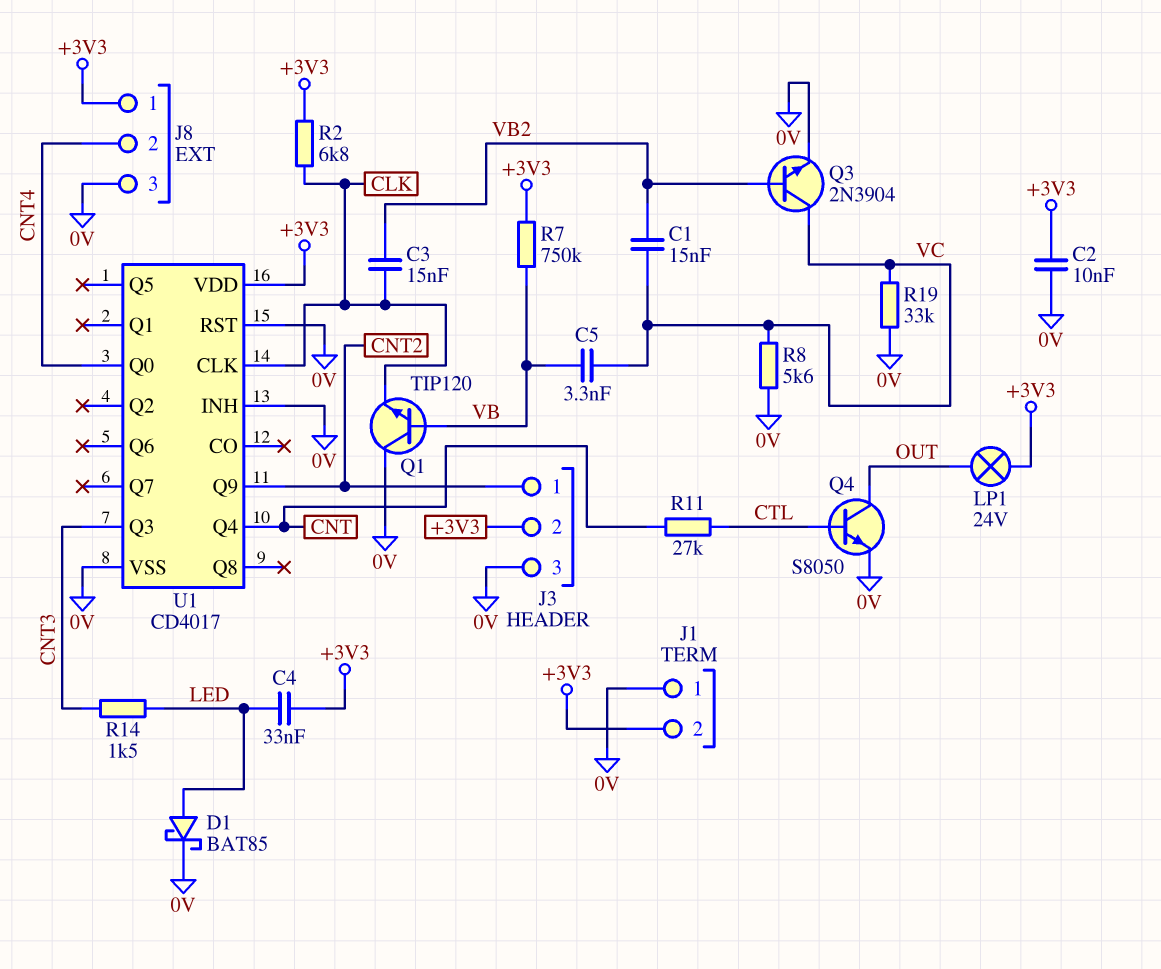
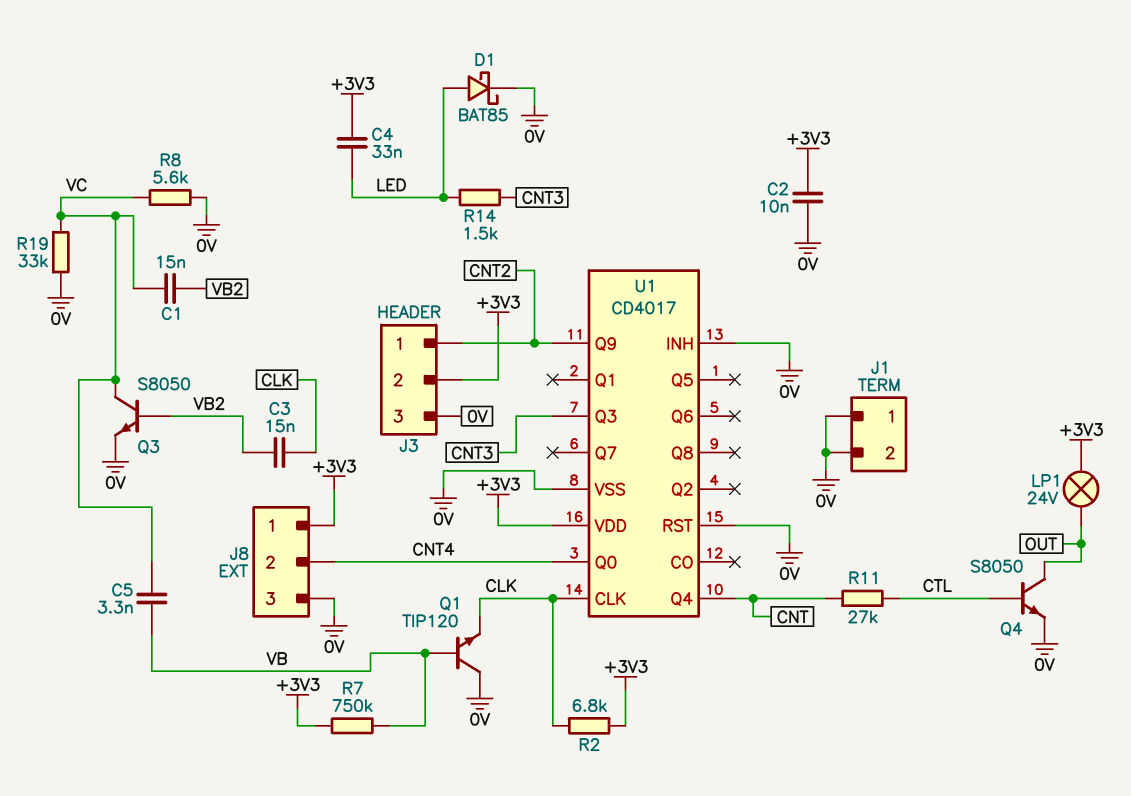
J1 pin 2: +3V3 -> 0V
Q3: NPN 2N3904 (B VB2, C VC, E 0V) -> NPN S8050 (B VB2, C VC, E 0V)

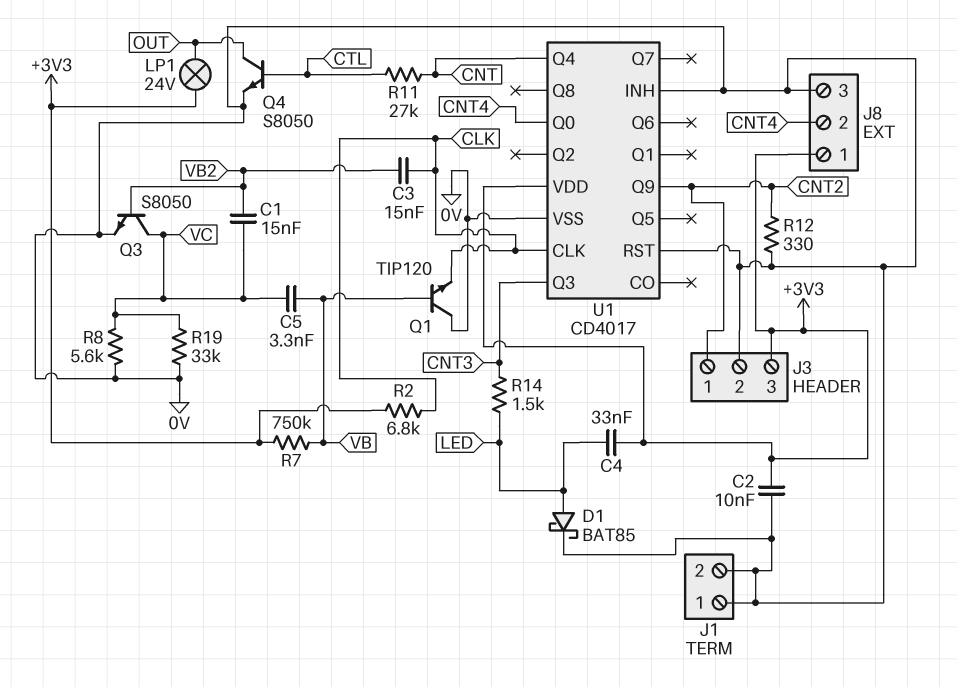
J3 pin 2: +3V3 -> 0V
J3 pin 3: 0V -> +3V3
R12: none -> 330 (0V, CNT2)

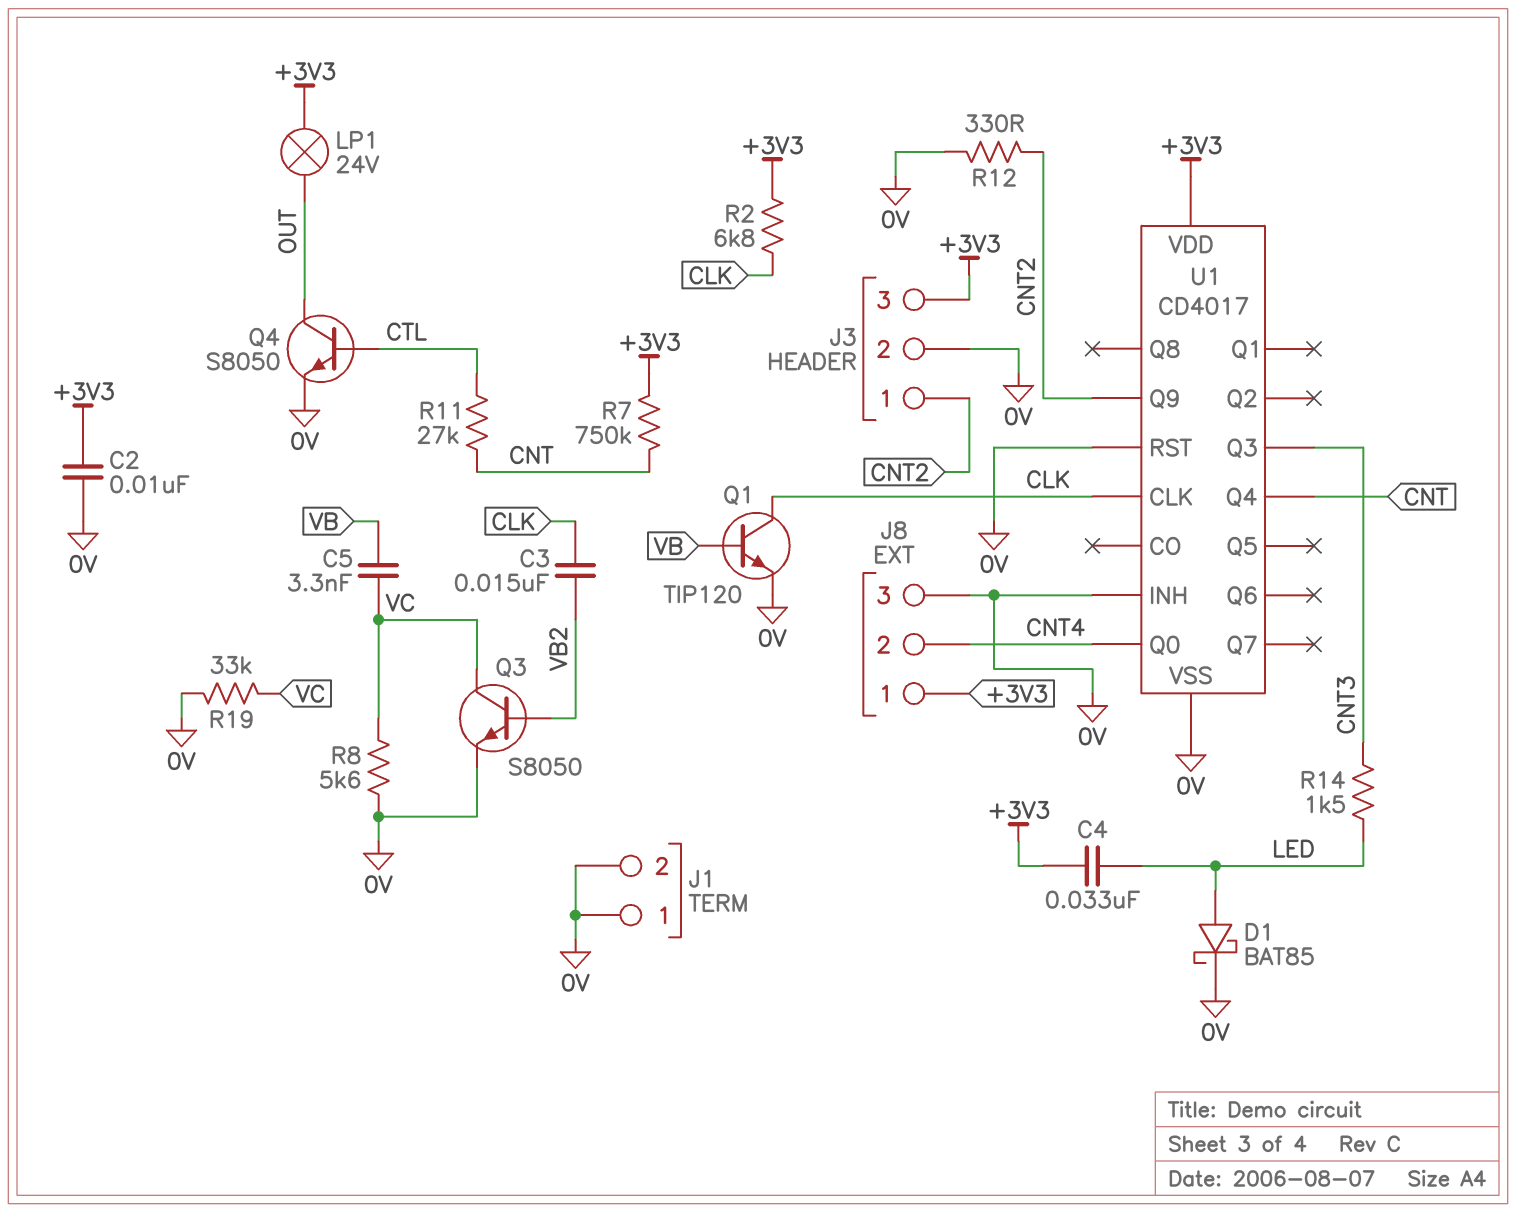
C1: 15nF (VB2, VC) -> none
Q1: NPN TIP120 (B VB, C 0V, E CLK) -> NPN TIP120 (B VB, C CLK, E 0V)
R7: 750k (+3V3, VB) -> 750k (+3V3, CNT)

